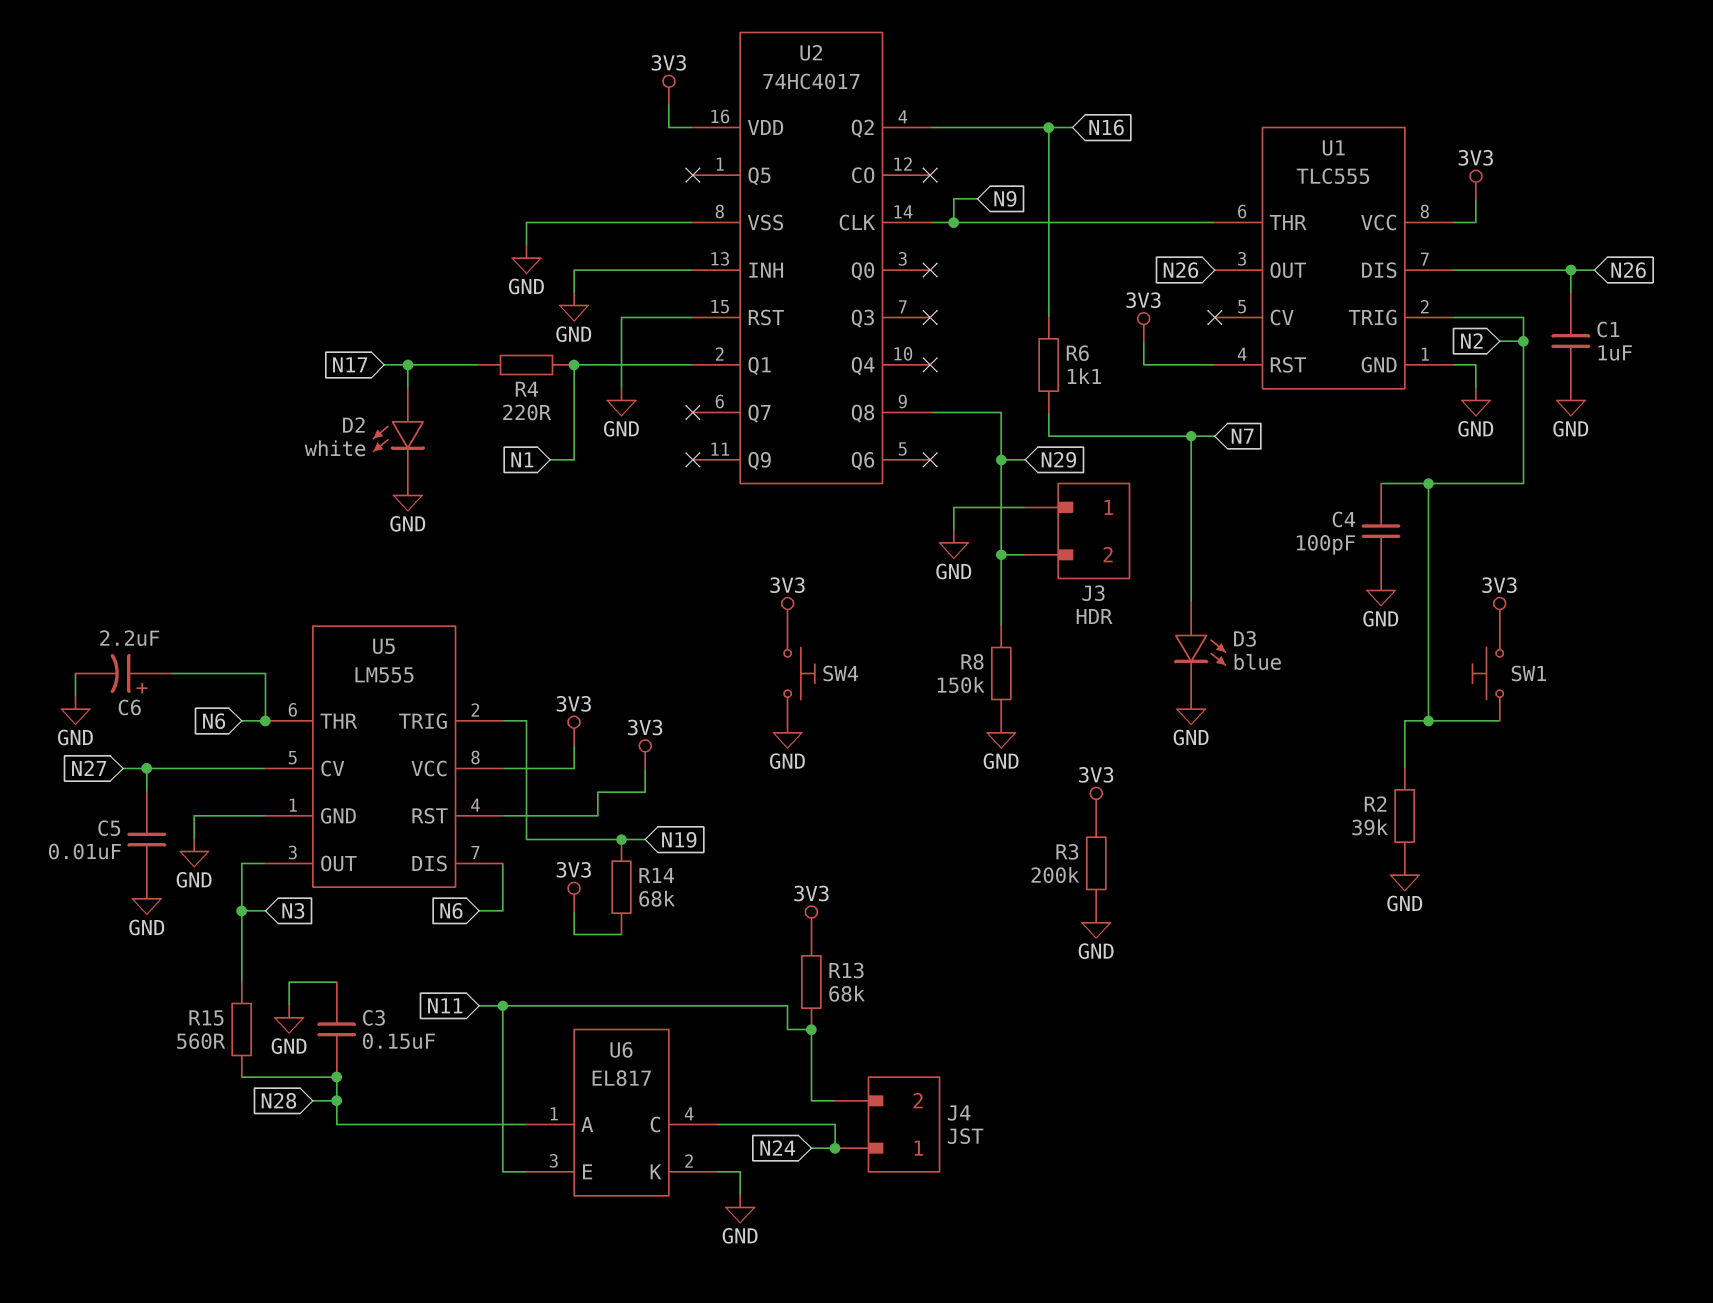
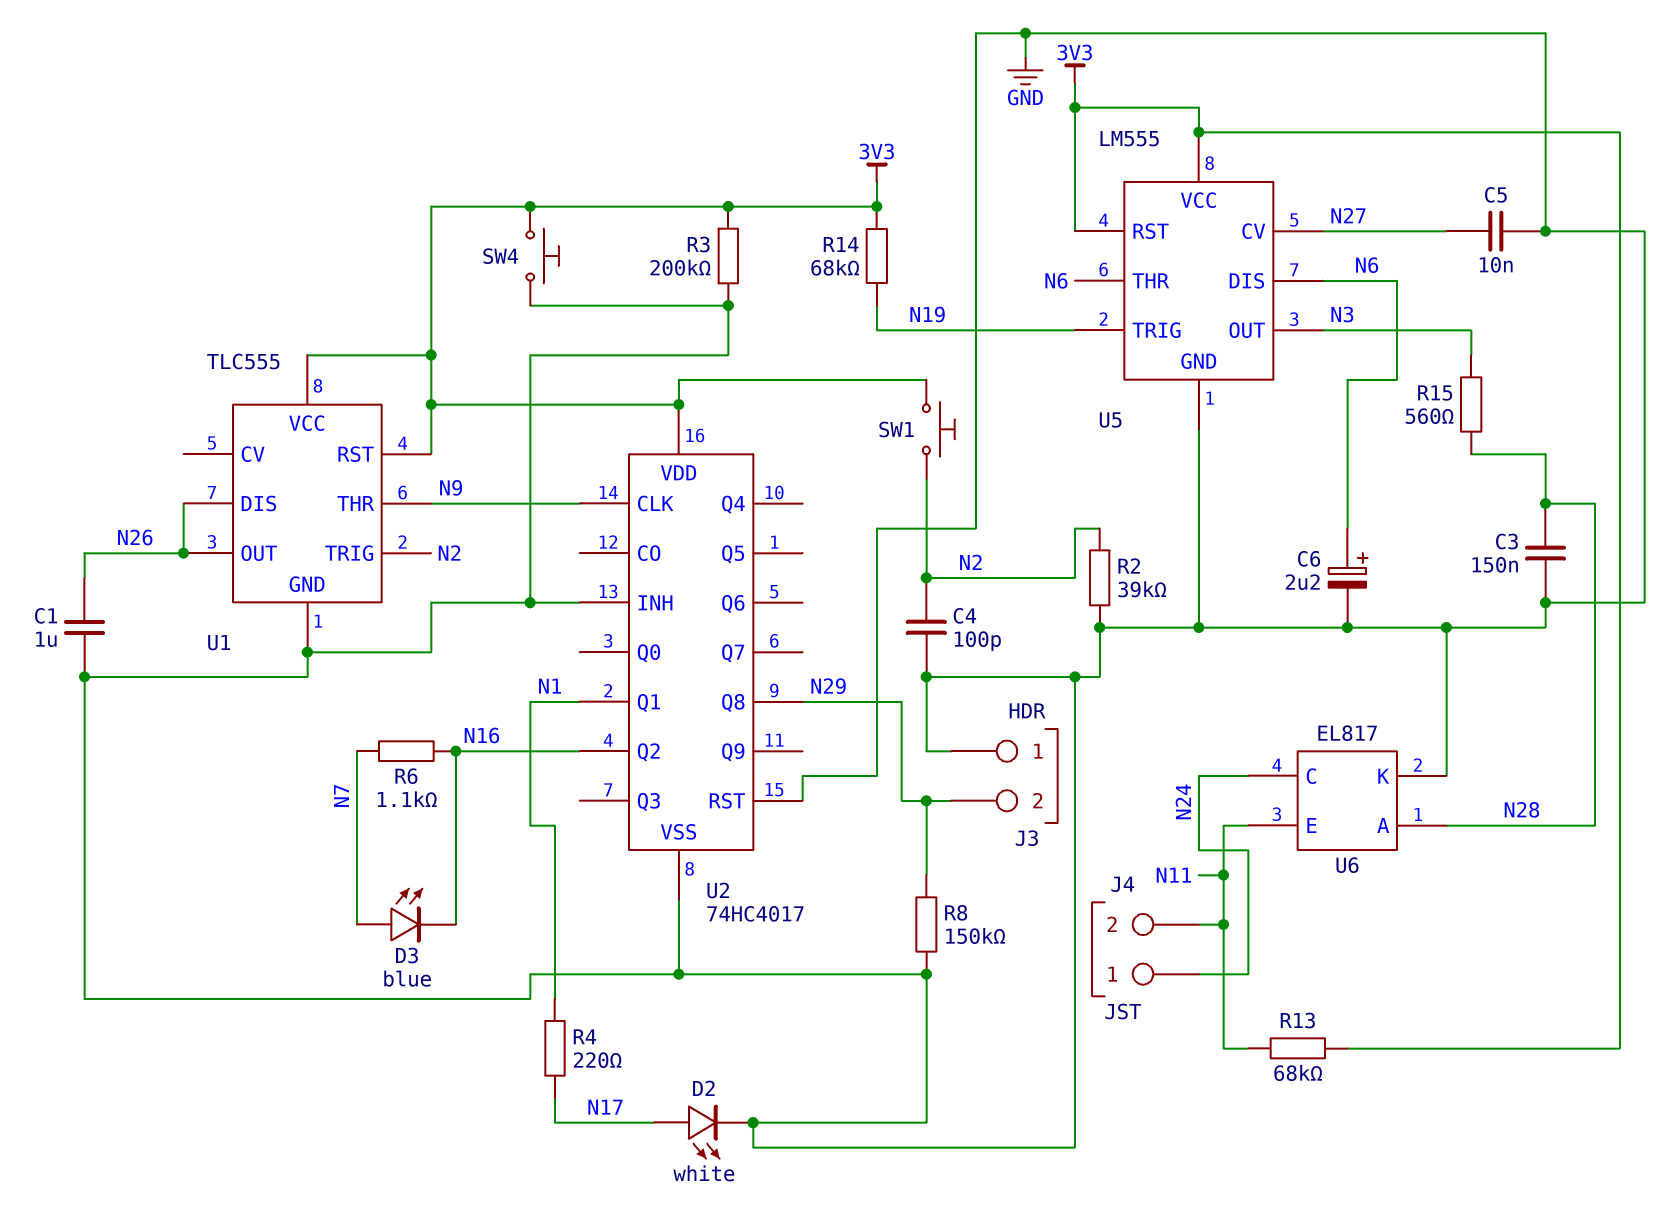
D3: LED blue (A N7, K GND) -> LED blue (A N7, K N16)

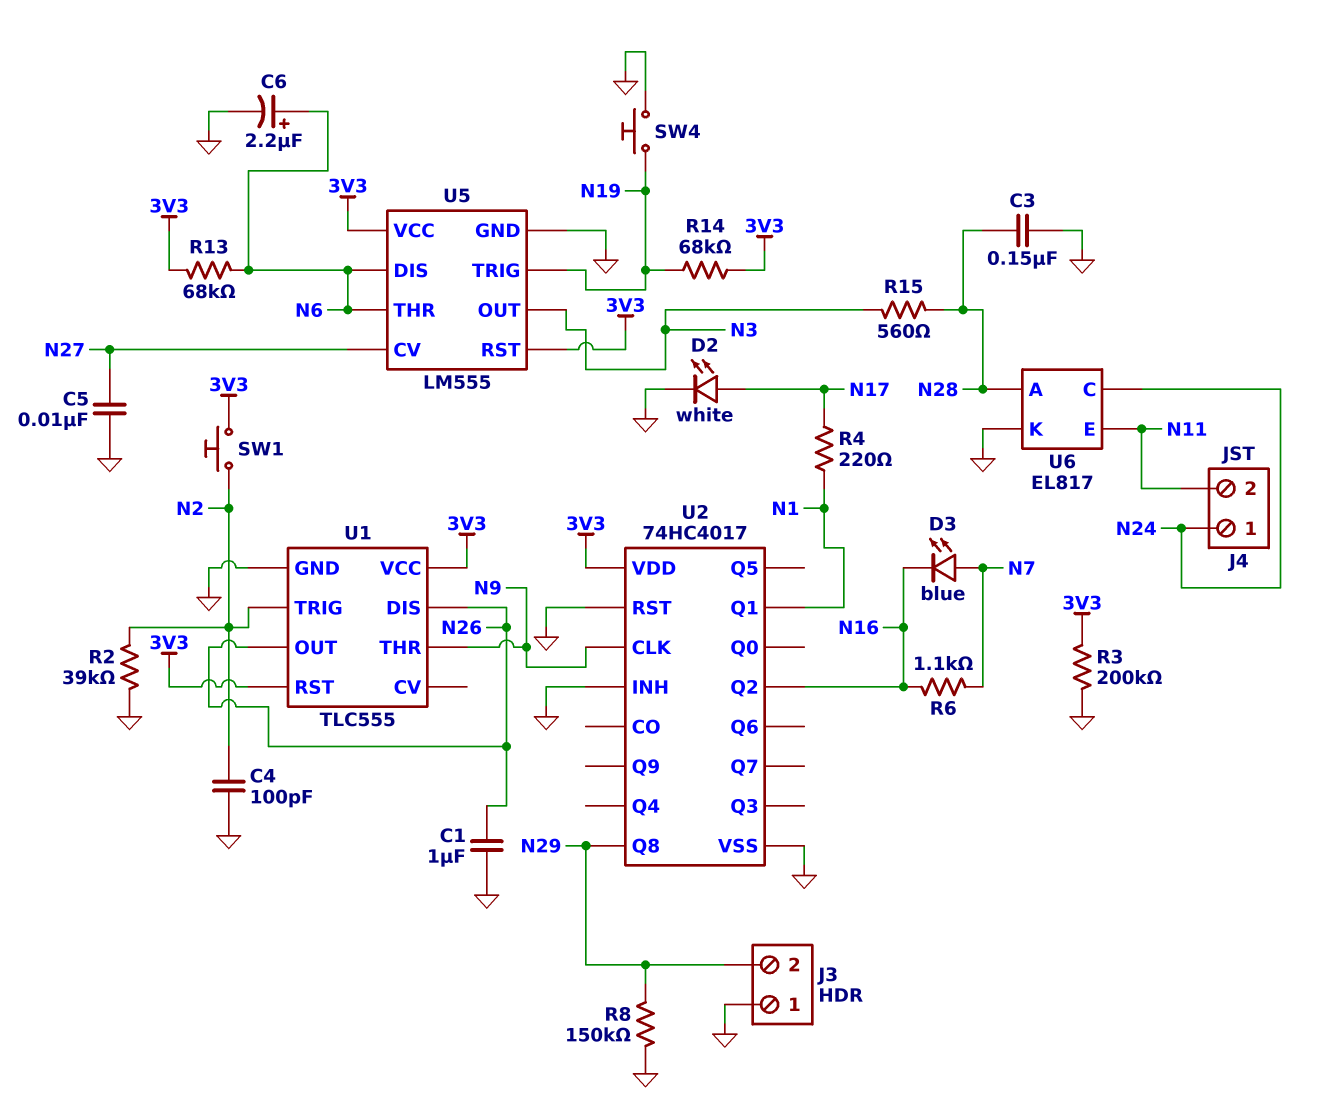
R13: 68k (3V3, N11) -> 68k (3V3, N6)
SW4: button (3V3, GND) -> button (GND, N19)

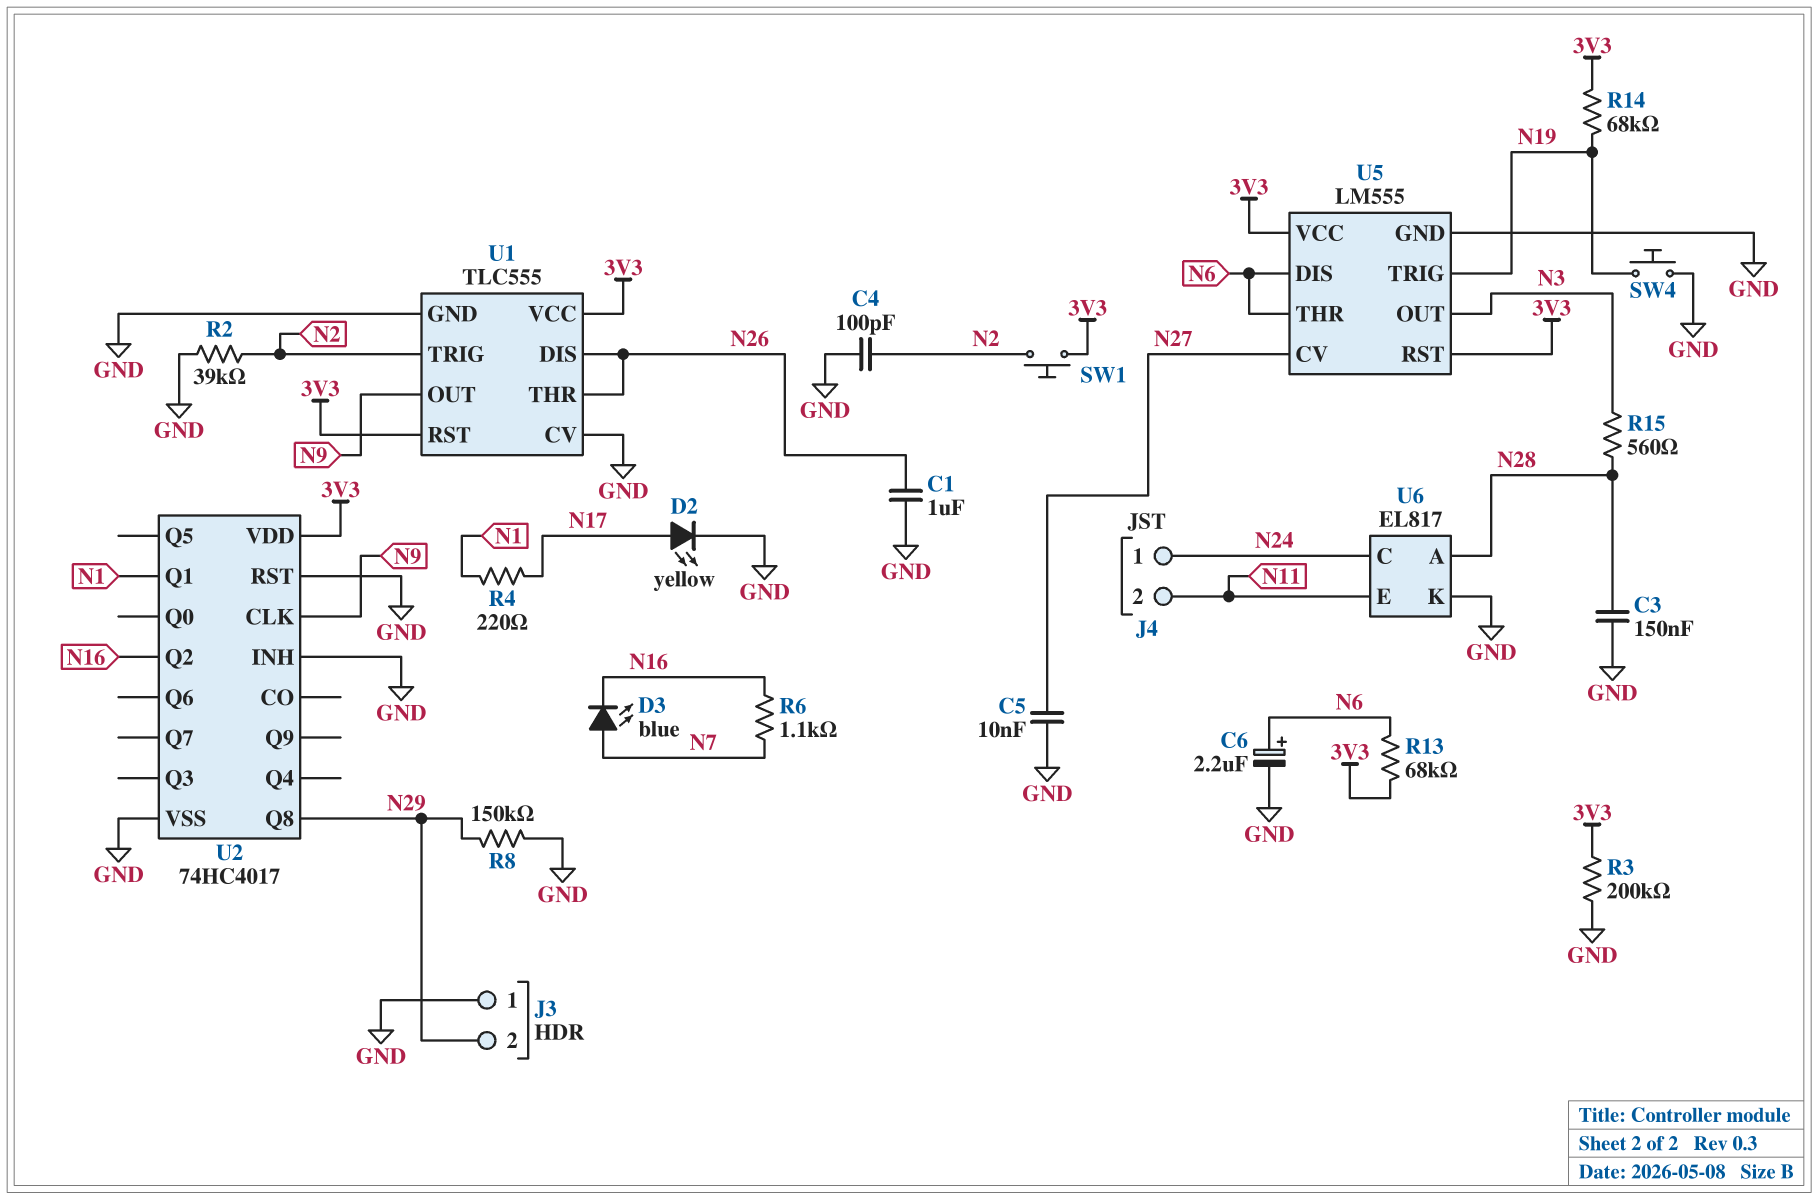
D2: LED white (A N17, K GND) -> LED yellow (A N17, K GND)
U1 pin CV: none -> GND
U1 pin OUT: N26 -> N9
U1 pin THR: N9 -> N26

